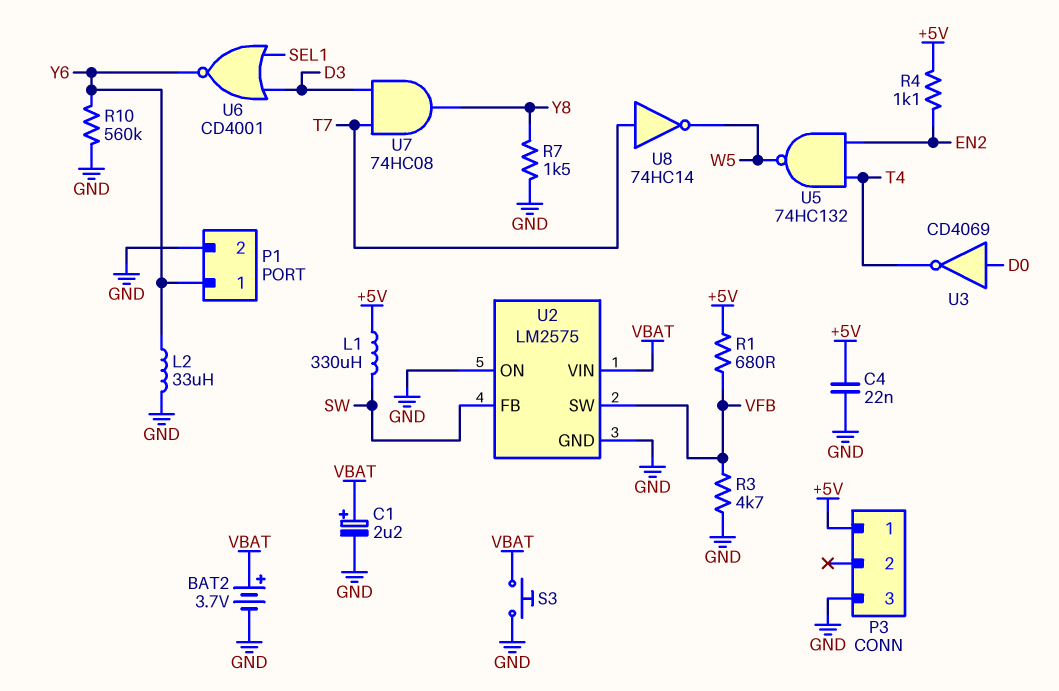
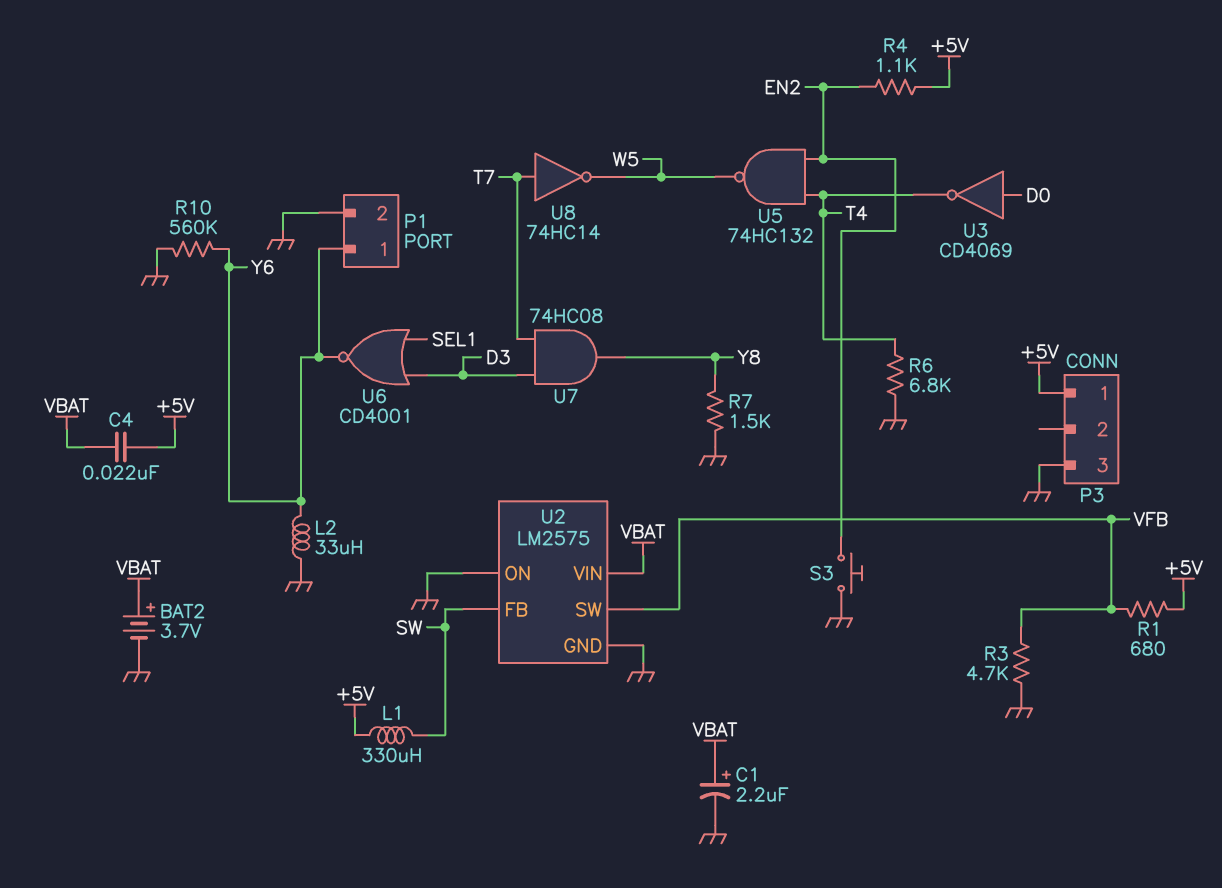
C4: 22nF (+5V, GND) -> 22nF (+5V, VBAT)
R6: none -> 6.8k (GND, T4)
S3: button (GND, VBAT) -> button (EN2, GND)

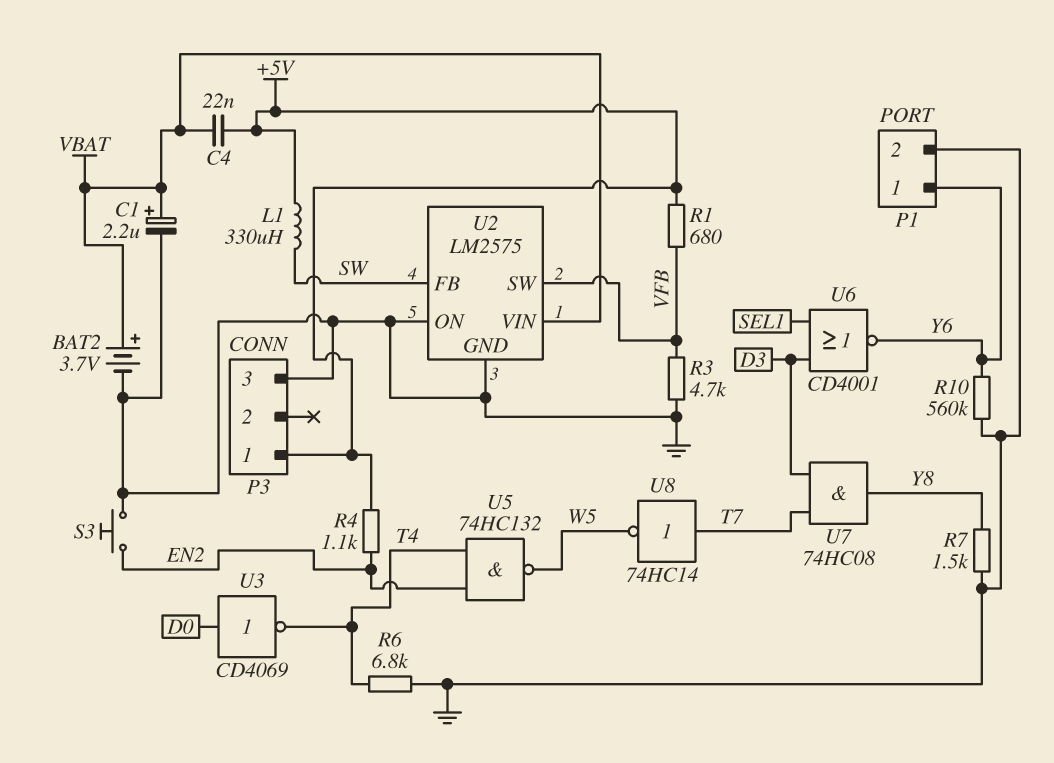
L2: 33uH (GND, Y6) -> none

